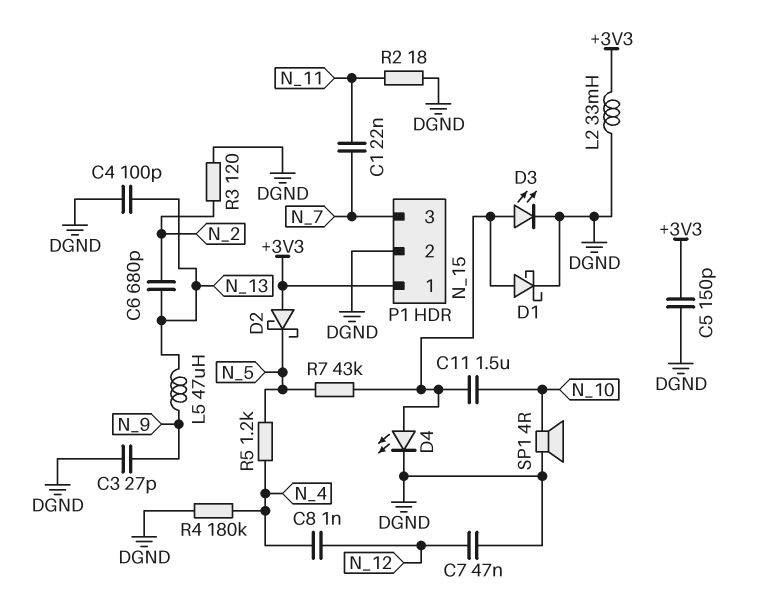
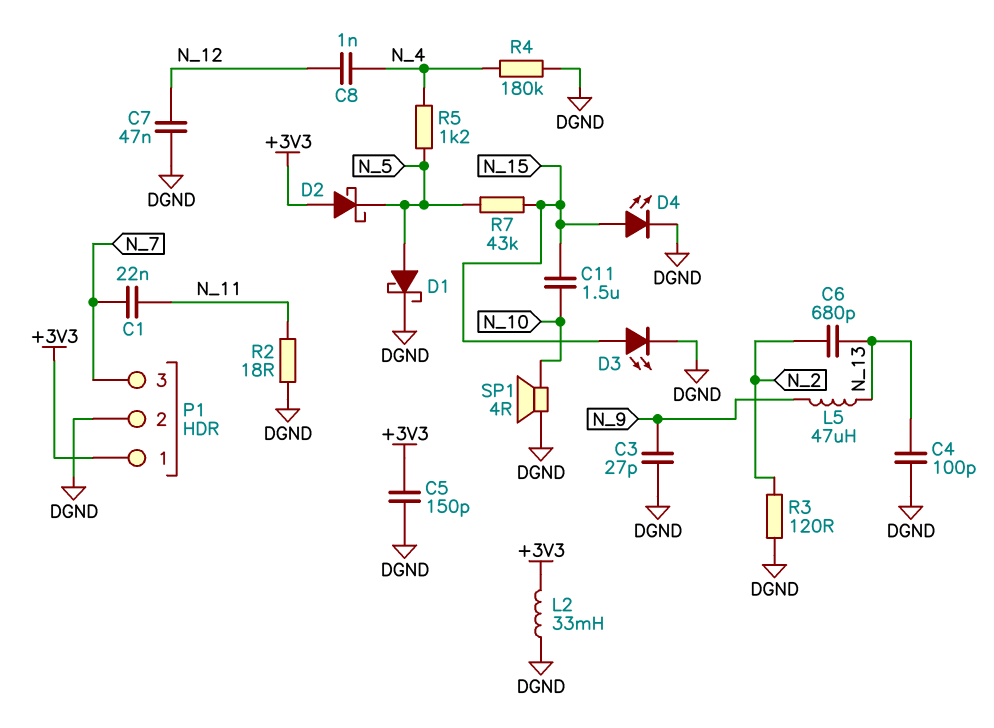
D1: schottky (A N_15, K DGND) -> schottky (A N_5, K DGND)

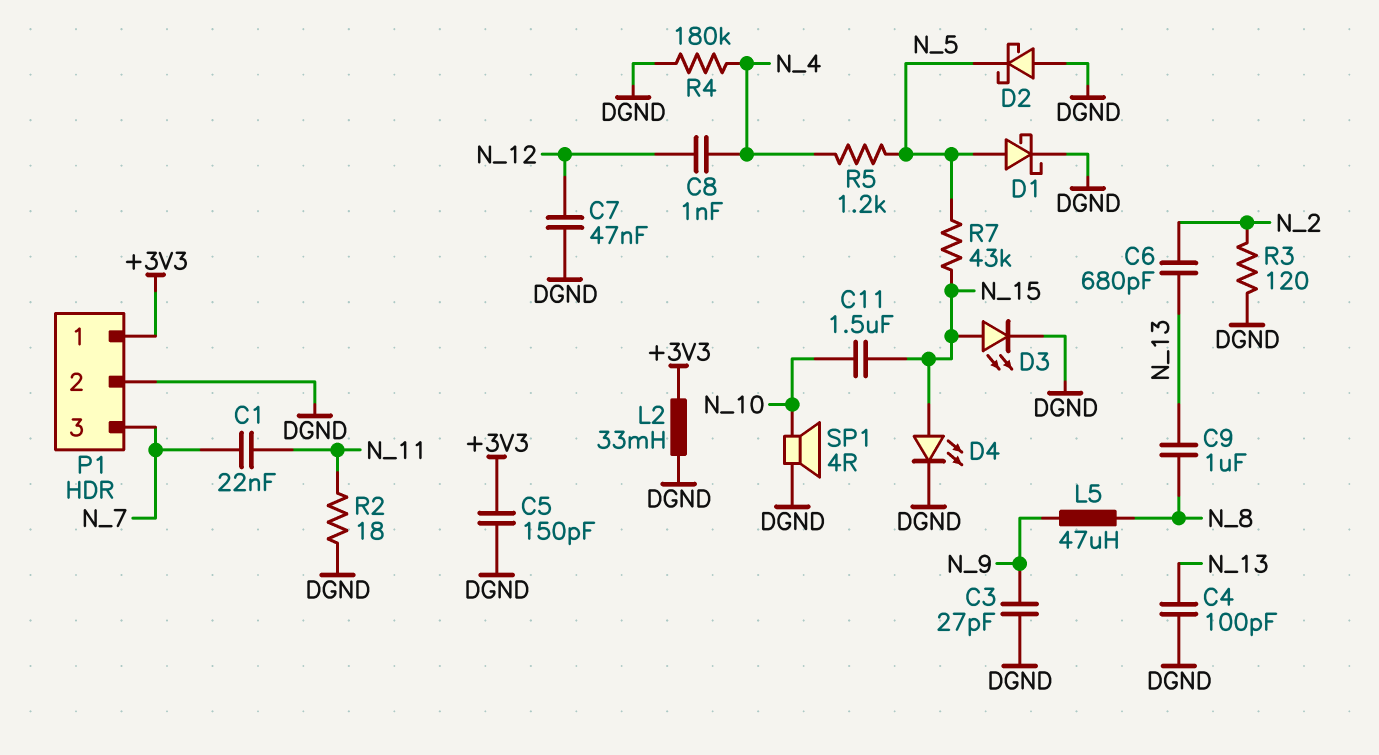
C9: none -> 1uF (N_8, N_13)
D2: schottky (A +3V3, K N_5) -> schottky (A DGND, K N_5)
L5: 47uH (N_9, N_13) -> 47uH (N_8, N_9)

